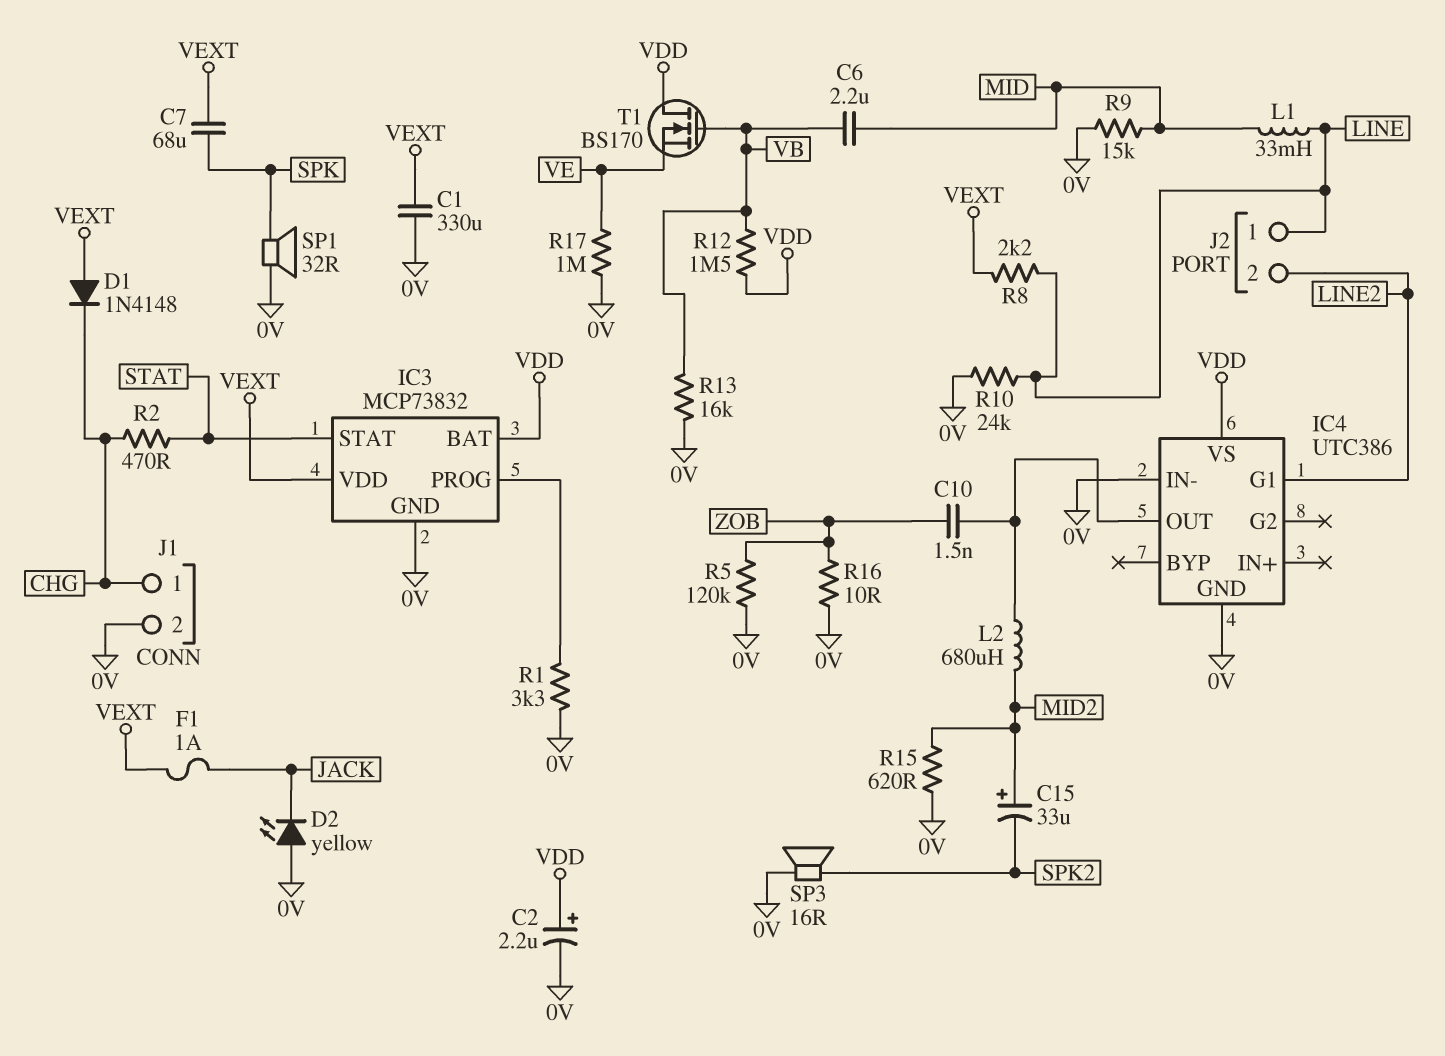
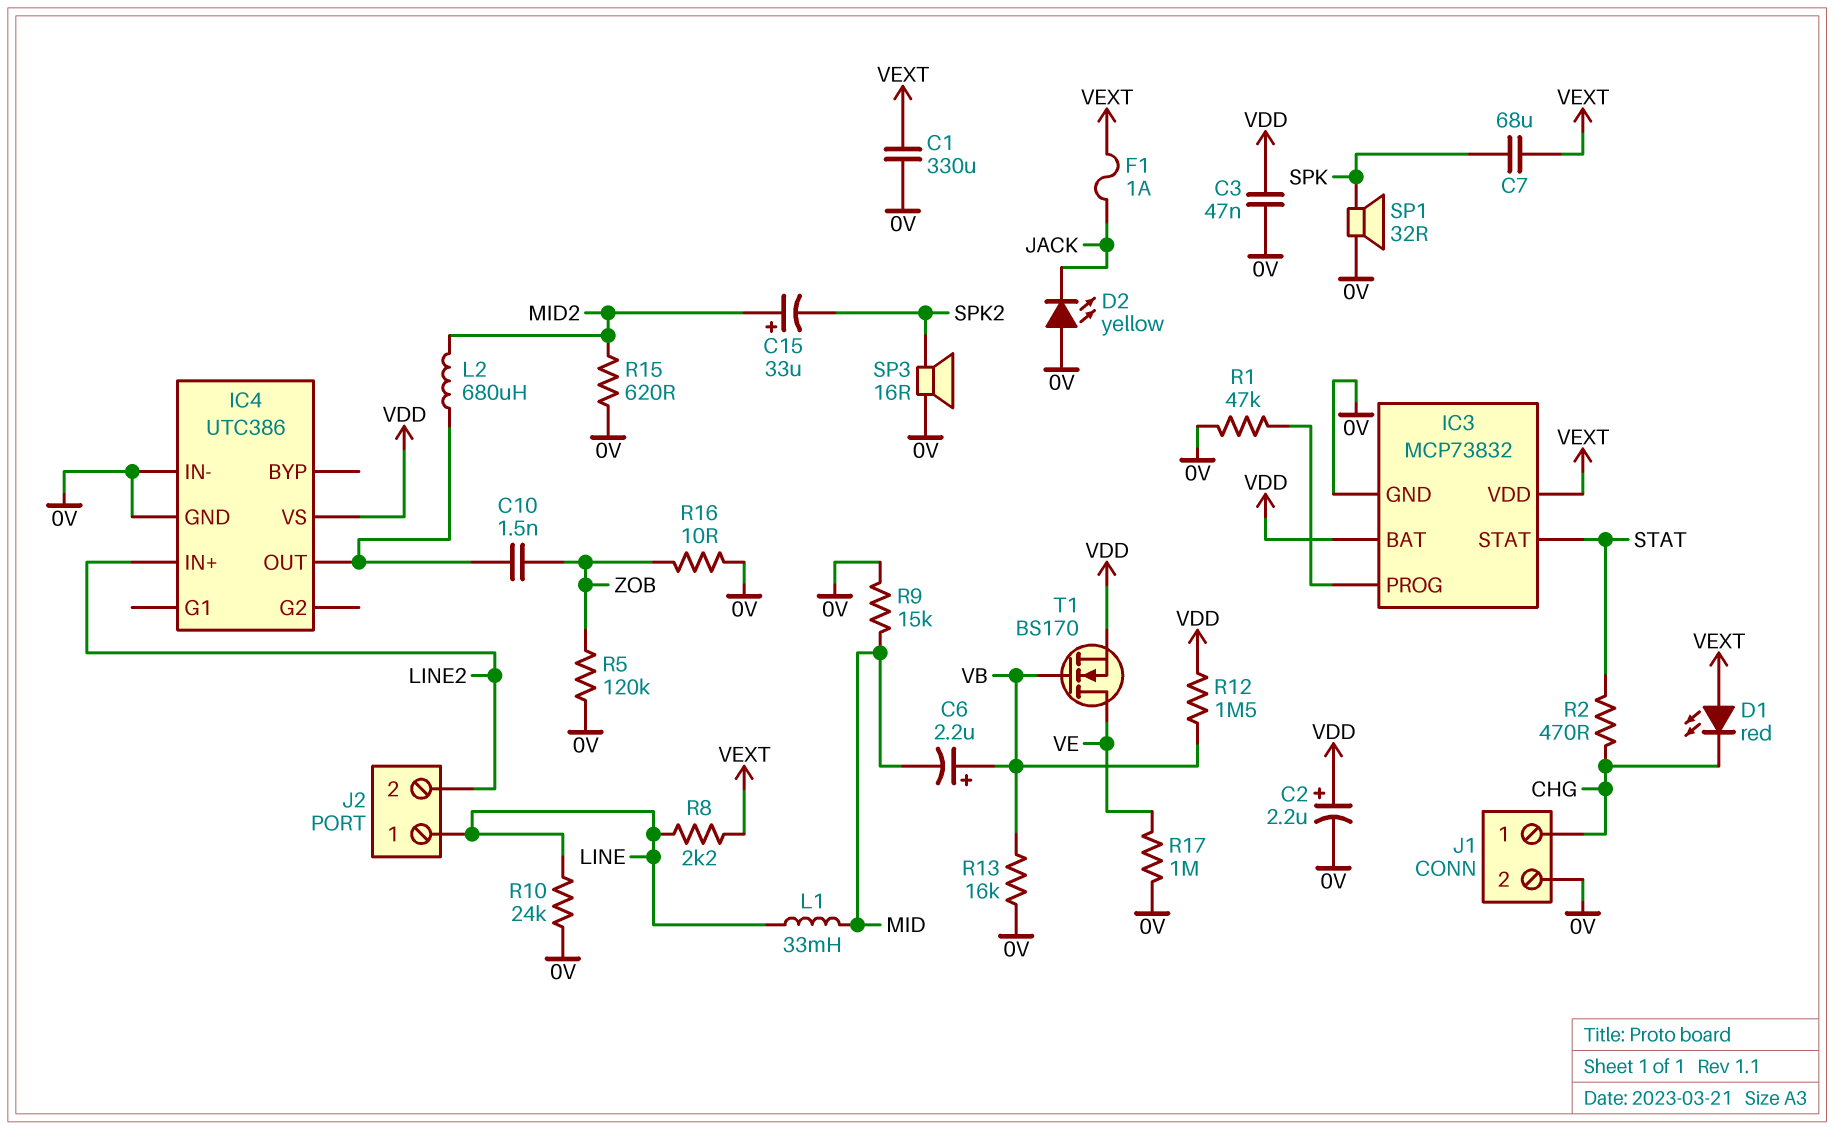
C3: none -> 47nF (0V, VDD)
C6: 2.2uF (MID, VB) -> 2.2uF (plus VB, minus MID)
D1: diode 1N4148 (A VEXT, K CHG) -> LED red (A VEXT, K CHG)
IC4 pin G1: LINE2 -> none
IC4 pin IN+: none -> LINE2
R1: 3.3k (0V, IC3/PROG) -> 47k (0V, IC3/PROG)
T1: NMOS BS170 (G VB, D VDD, S VE) -> NMOS BS170 (G VB, D VE, S VDD)

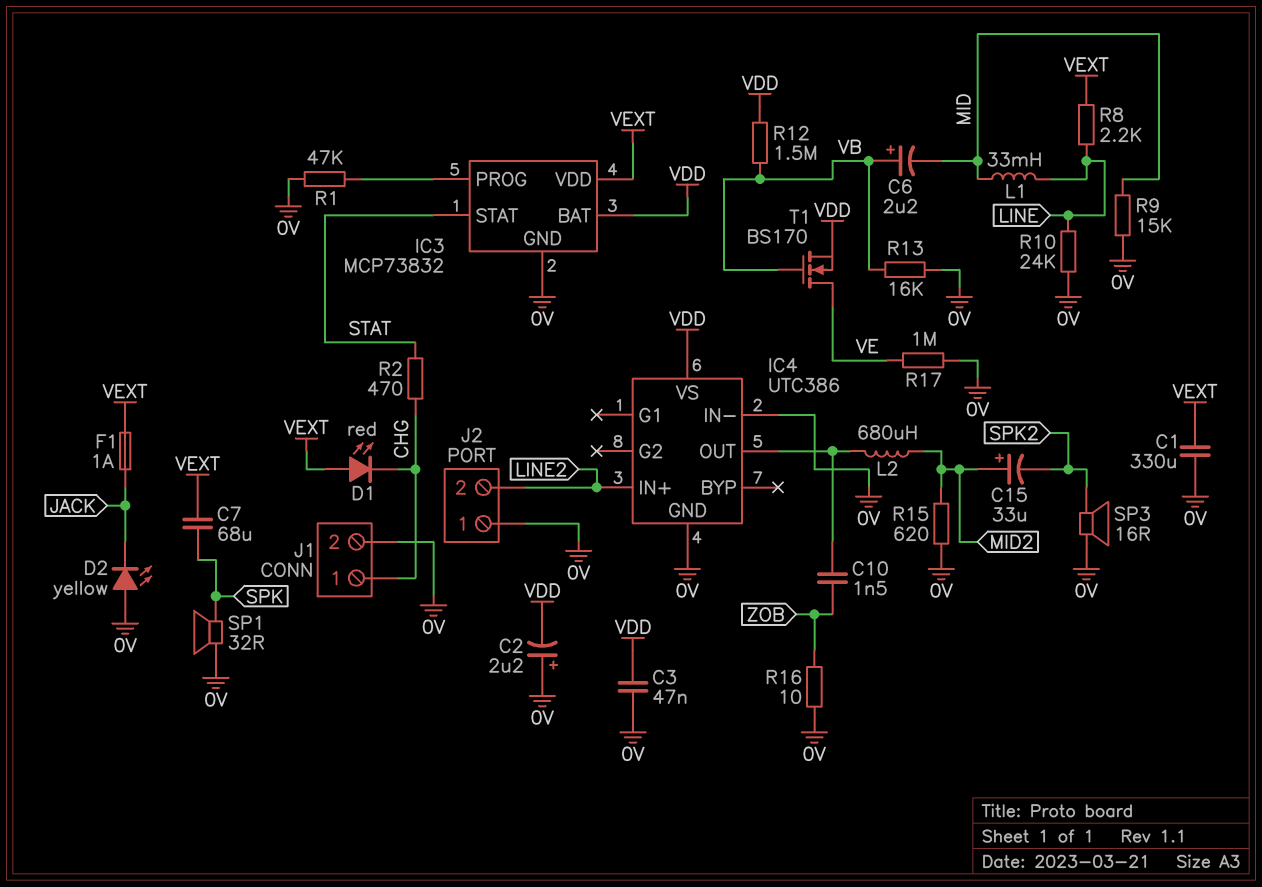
C2: 2.2uF (plus VDD, minus 0V) -> 2.2uF (plus 0V, minus VDD)
J2 pin 1: LINE -> 0V
R5: 120k (0V, ZOB) -> none

